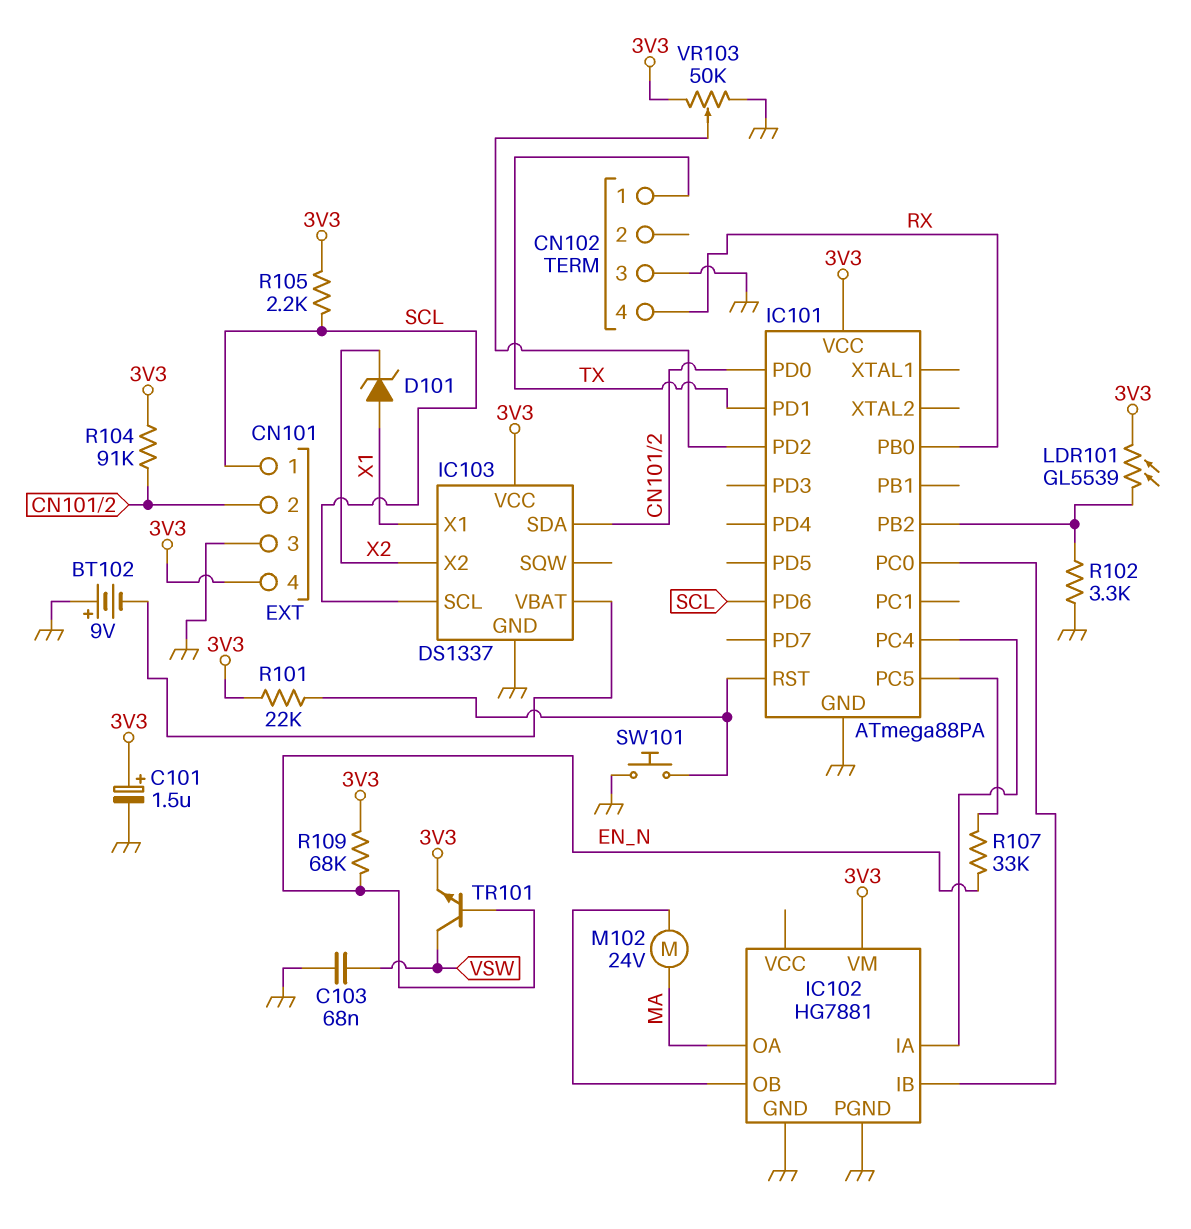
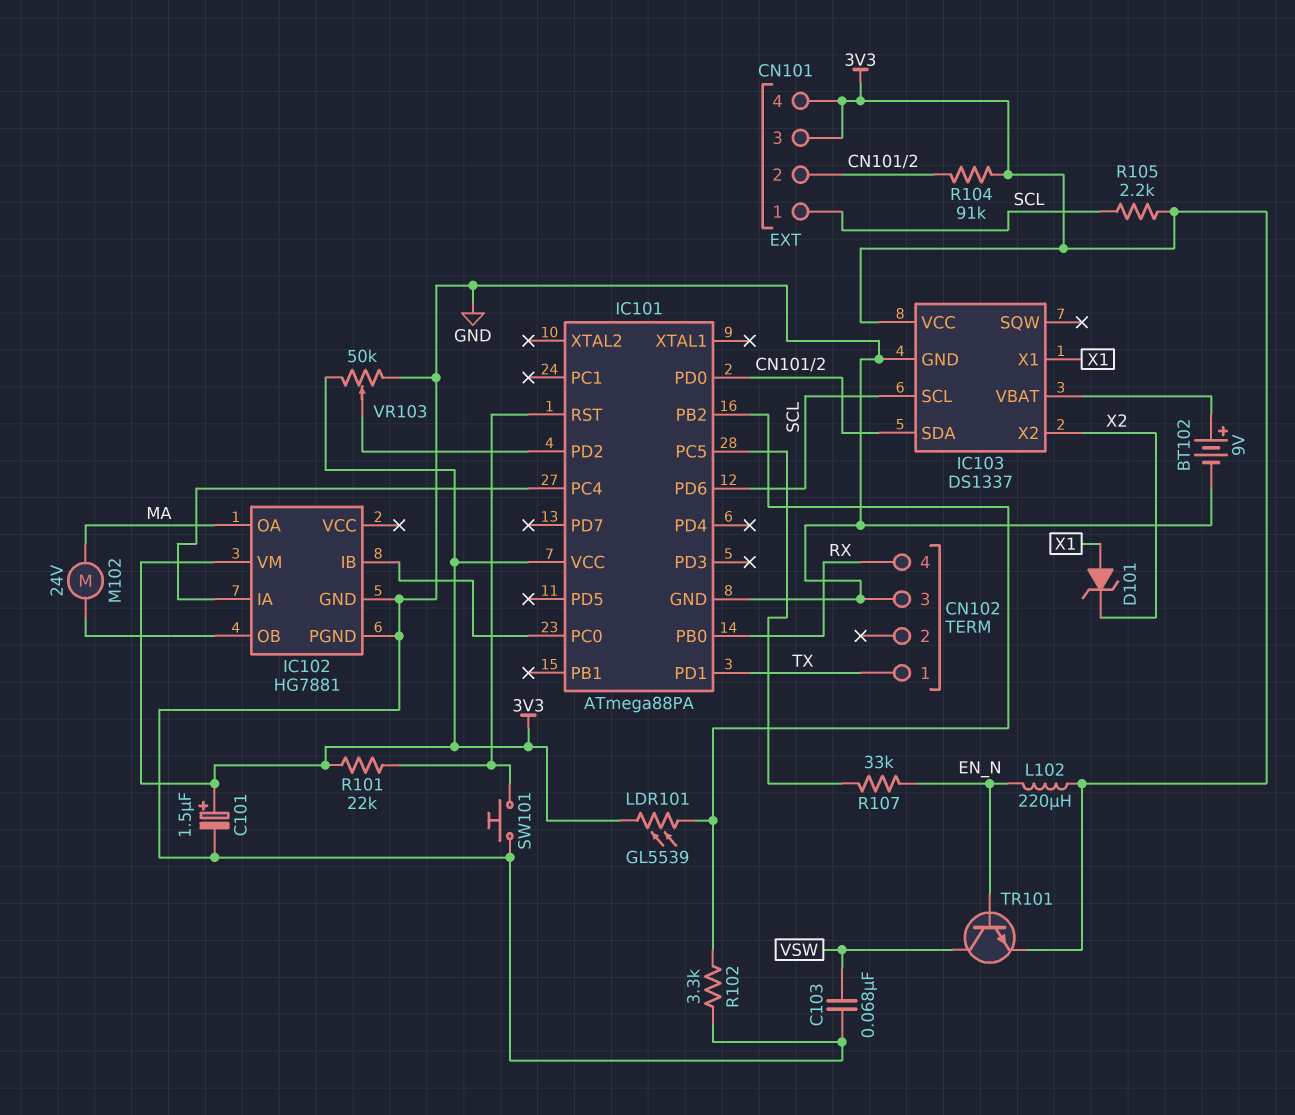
BT102: 9V (plus GND, minus IC103/VBAT) -> 9V (plus IC103/VBAT, minus GND)
CN101 pin 3: GND -> 3V3
L102: none -> 220uH (3V3, EN_N)
R109: 68k (3V3, EN_N) -> none

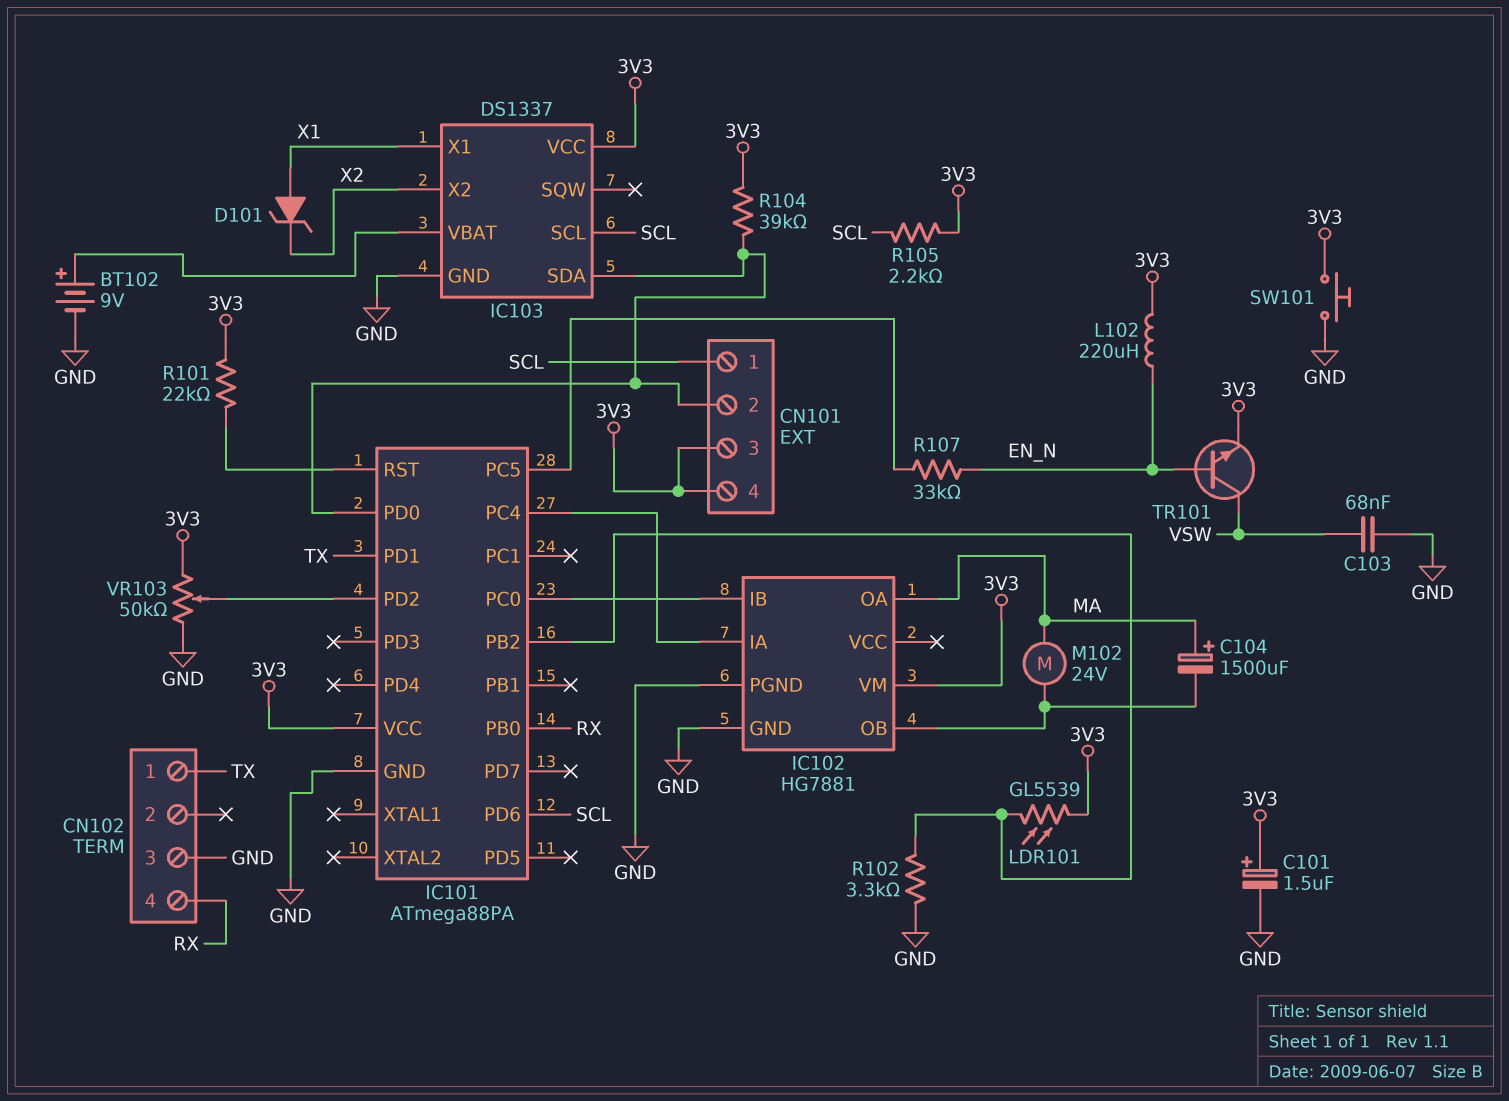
C104: none -> 1500uF (plus MA, minus IC102/OB)
R104: 91k (3V3, CN101/2) -> 39k (3V3, CN101/2)
SW101: button (GND, IC101/RST) -> button (3V3, GND)

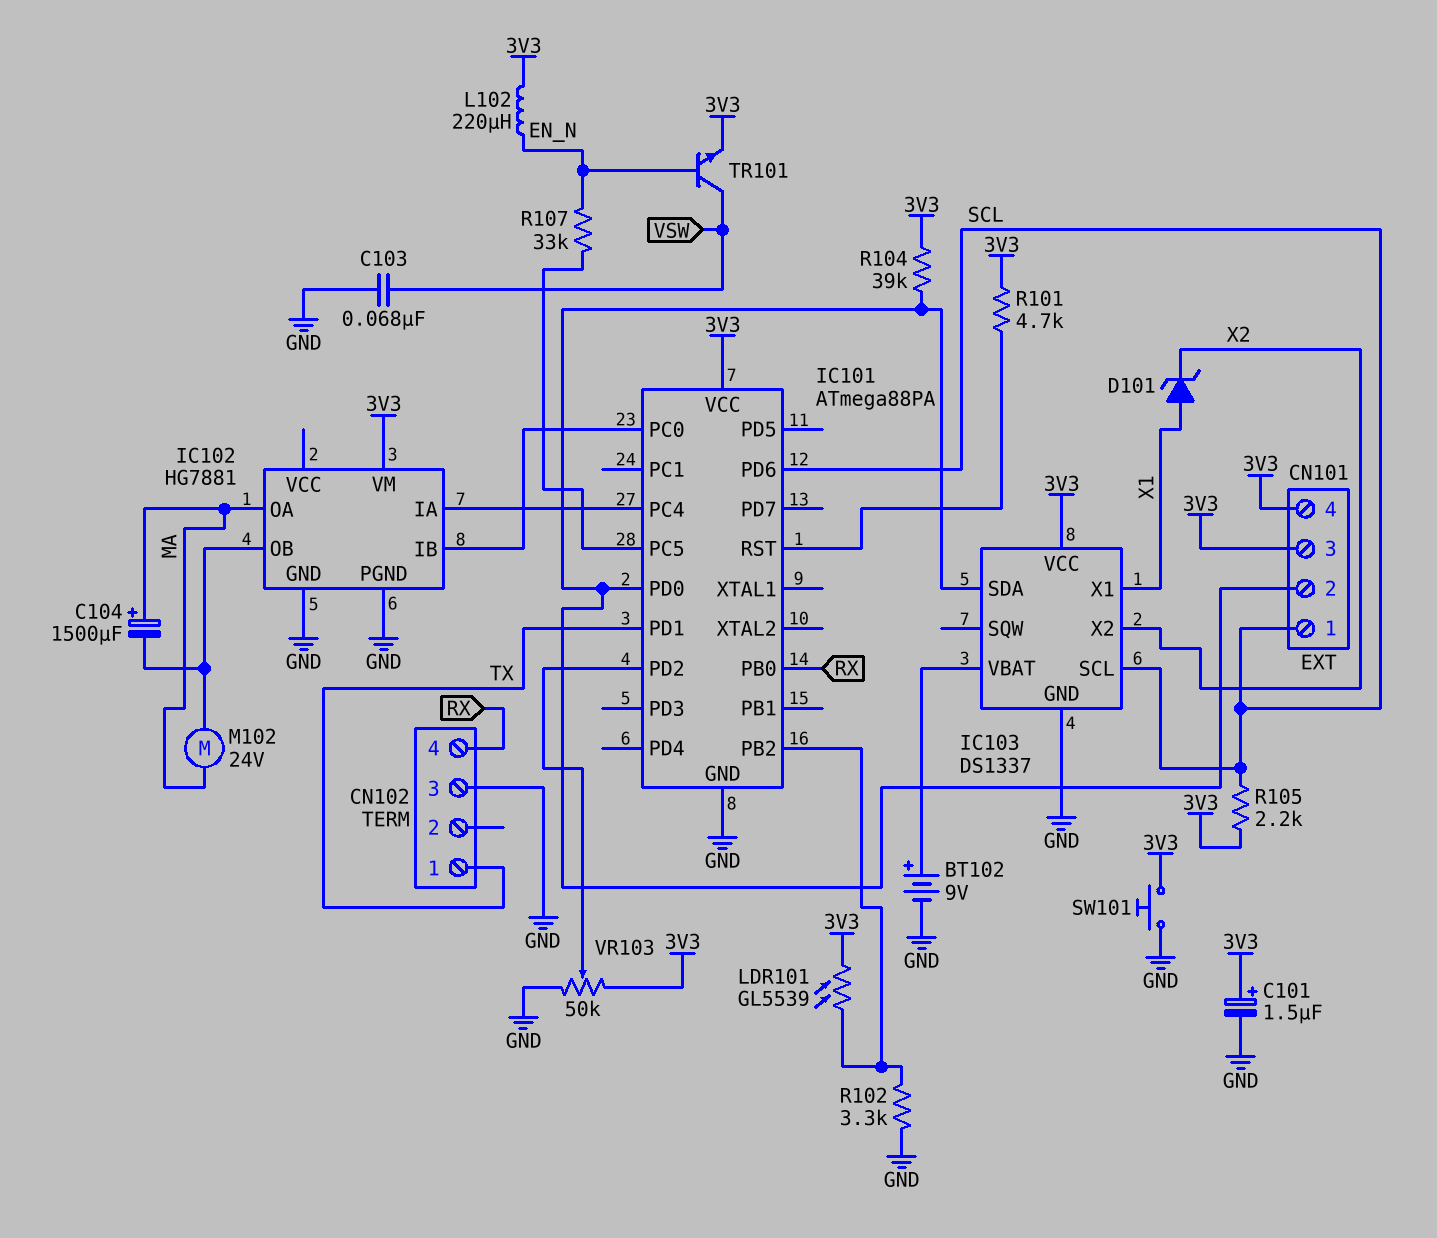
R101: 22k (3V3, IC101/RST) -> 4.7k (3V3, IC101/RST)

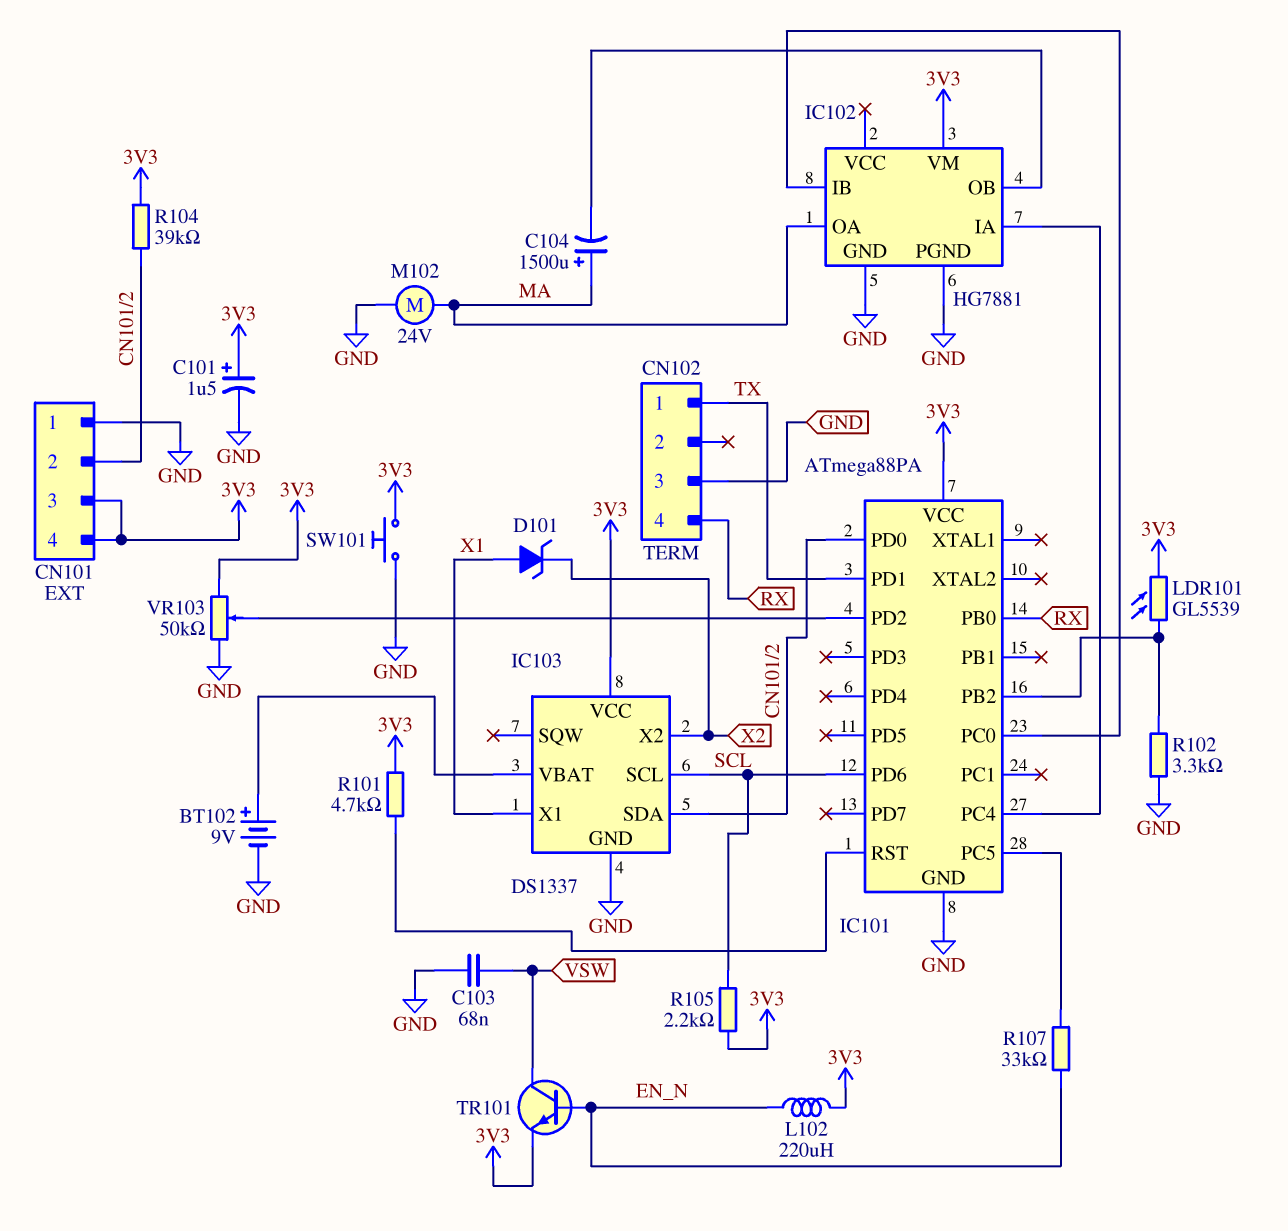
CN101 pin 1: SCL -> GND
M102: motor 24V (IC102/OB, MA) -> motor 24V (GND, MA)

